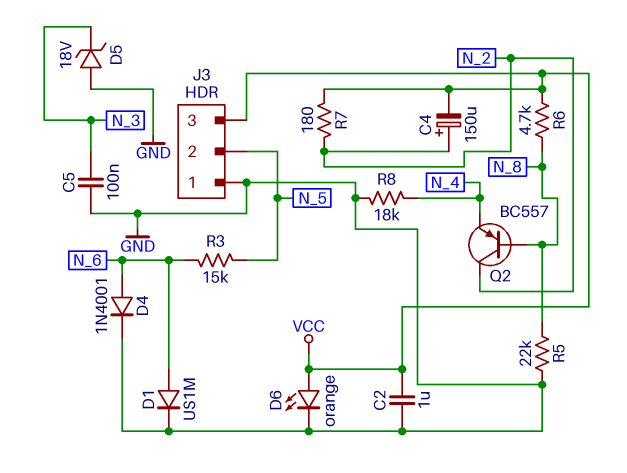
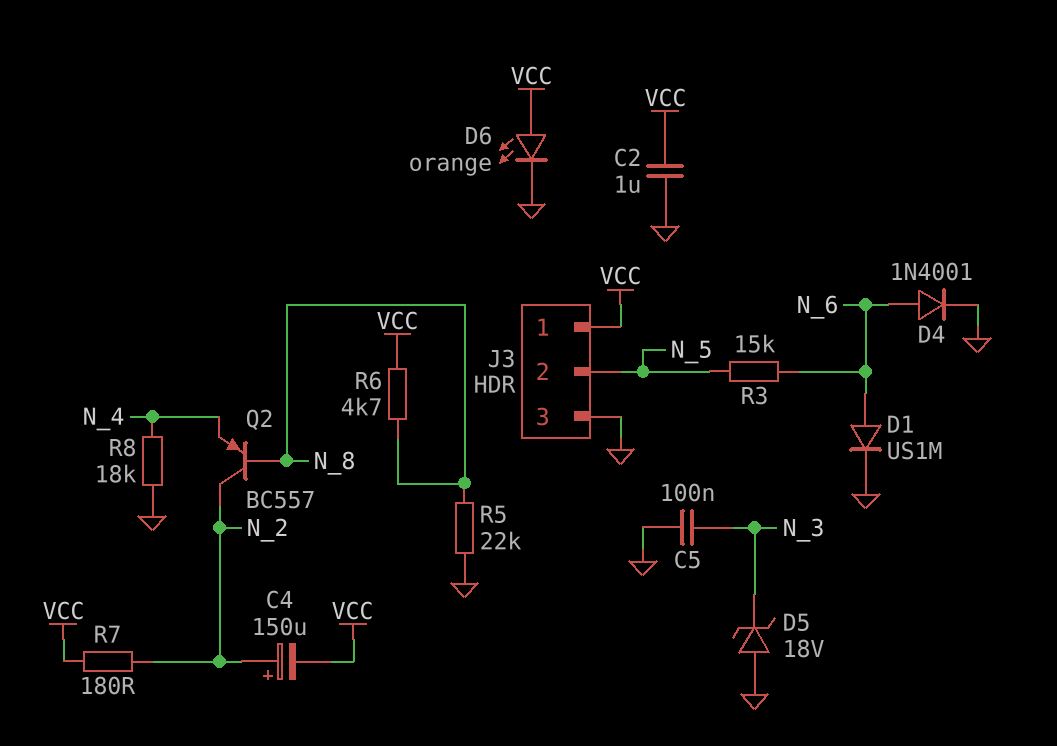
J3 pin 1: GND -> VCC
J3 pin 3: VCC -> GND

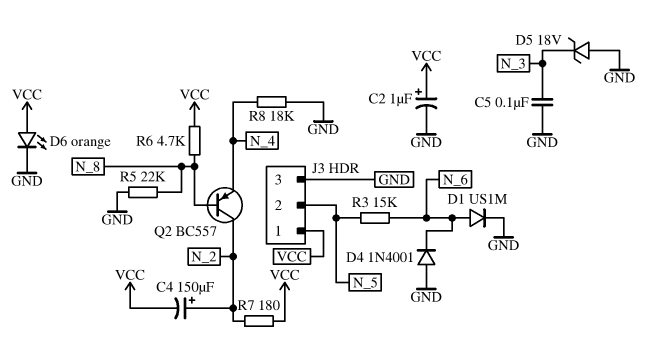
C2: 1uF (GND, VCC) -> 1uF (plus VCC, minus GND)
D4: diode 1N4001 (A N_6, K GND) -> diode 1N4001 (A GND, K N_6)

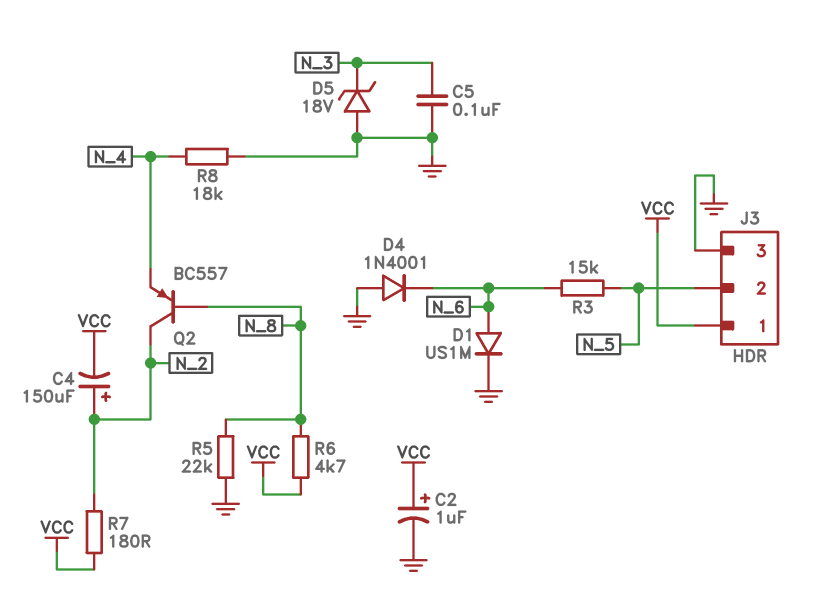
D6: LED orange (A VCC, K GND) -> none

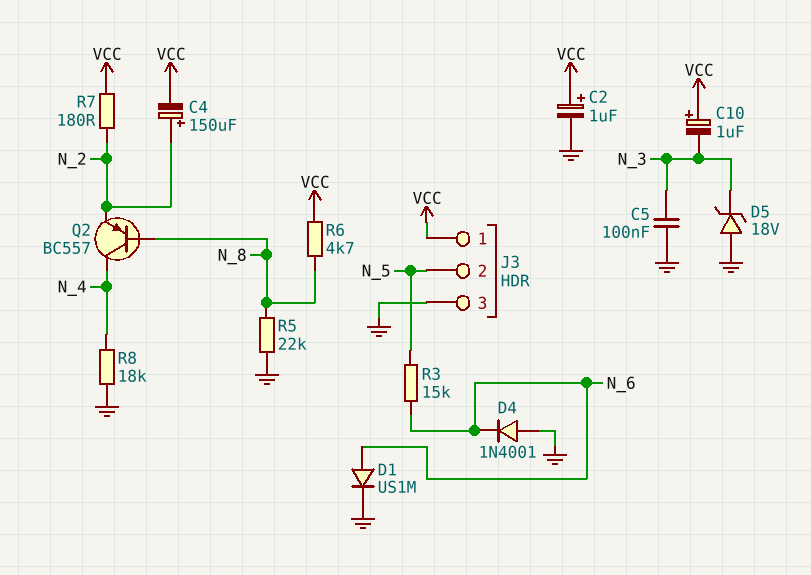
C10: none -> 1uF (plus VCC, minus N_3)
Q2: PNP BC557 (B N_8, C N_2, E N_4) -> PNP BC557 (B N_8, C N_4, E N_2)

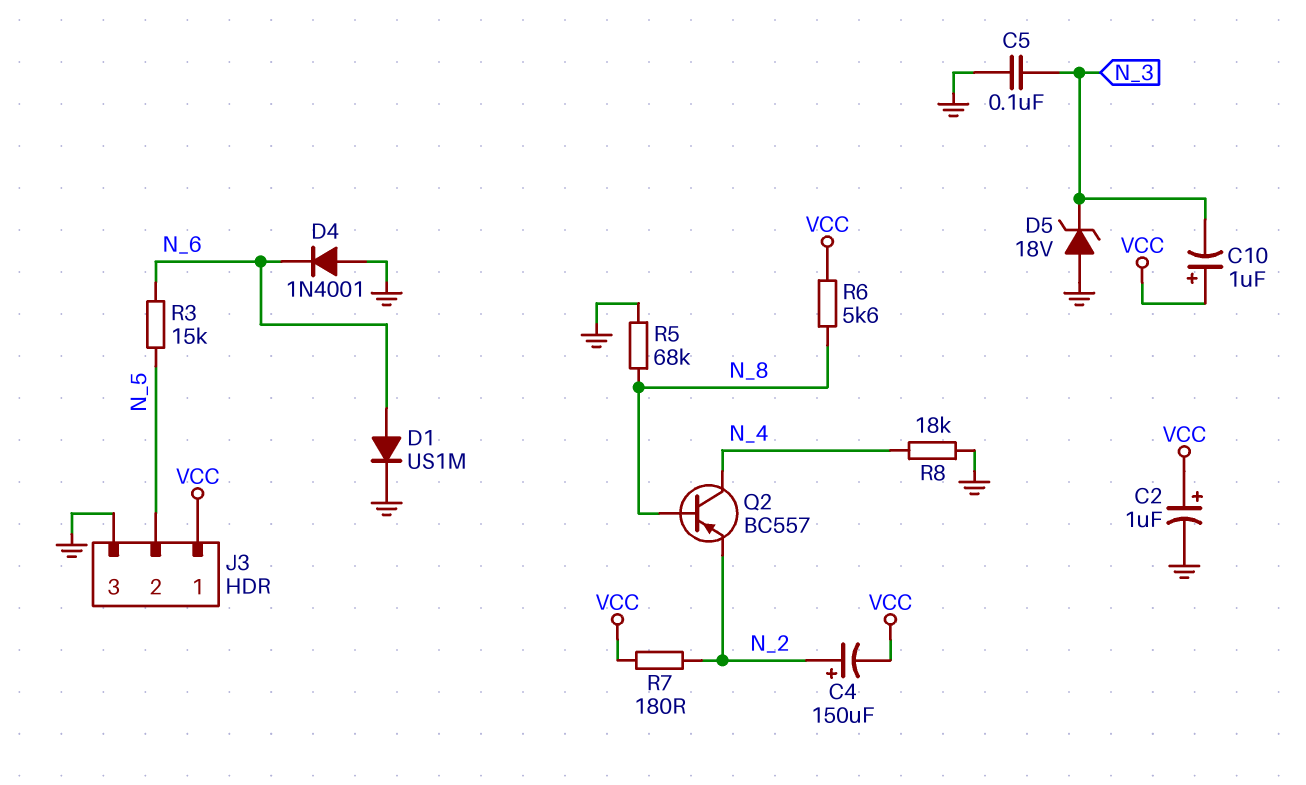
R5: 22k (GND, N_8) -> 68k (GND, N_8)
R6: 4.7k (N_8, VCC) -> 5.6k (N_8, VCC)

